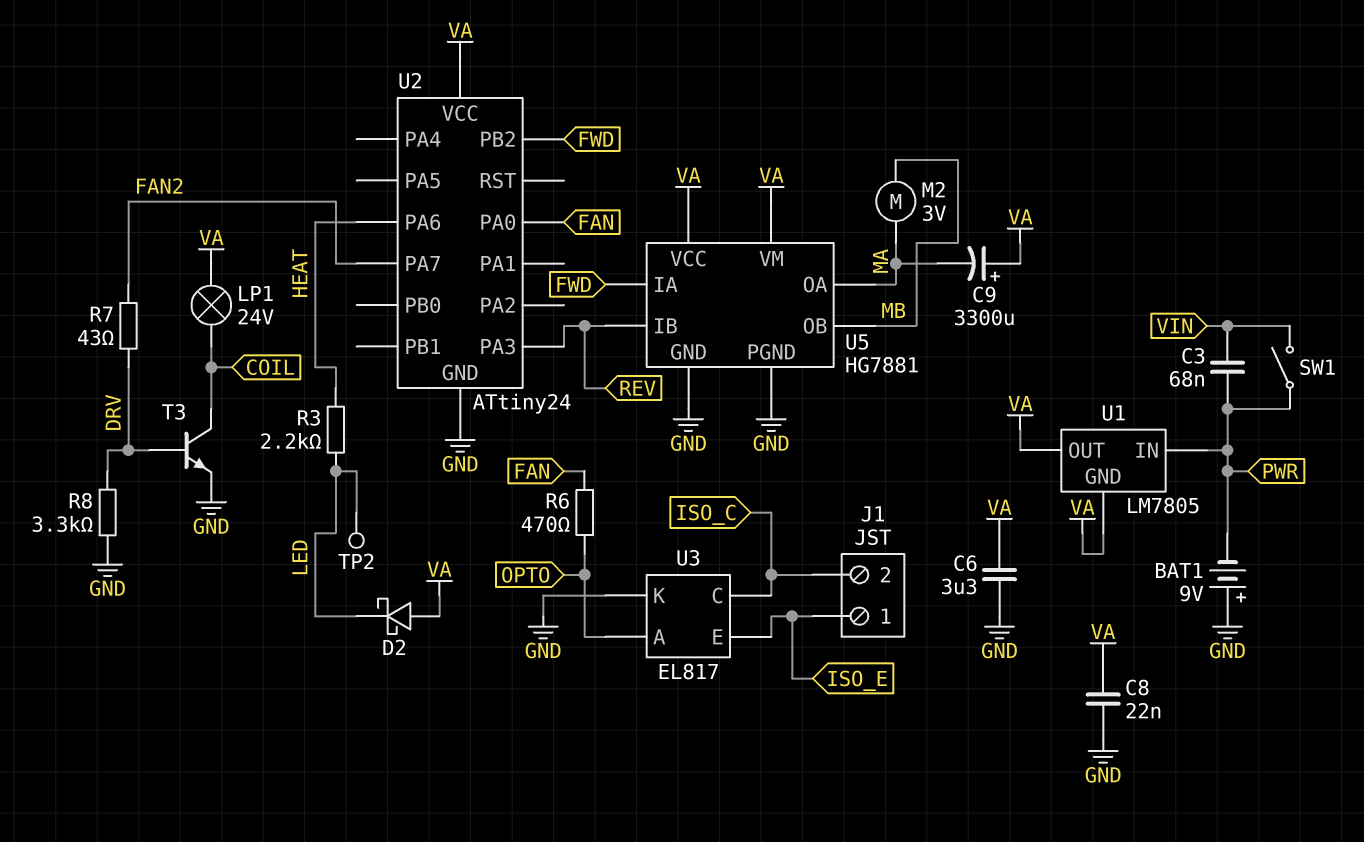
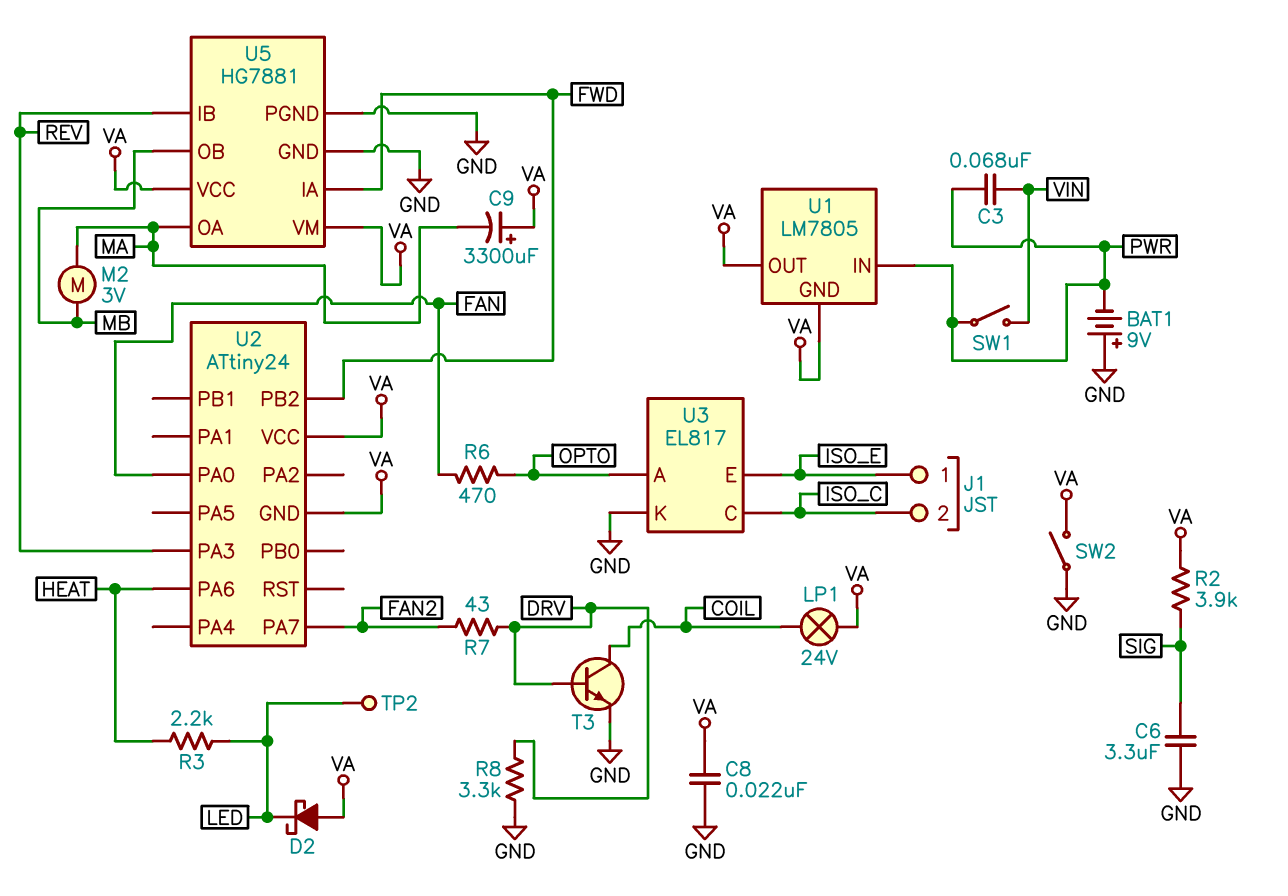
C6: 3.3uF (GND, VA) -> 3.3uF (GND, SIG)
R2: none -> 3.9k (SIG, VA)
SW2: none -> switch (GND, VA)
U2 pin GND: GND -> VA

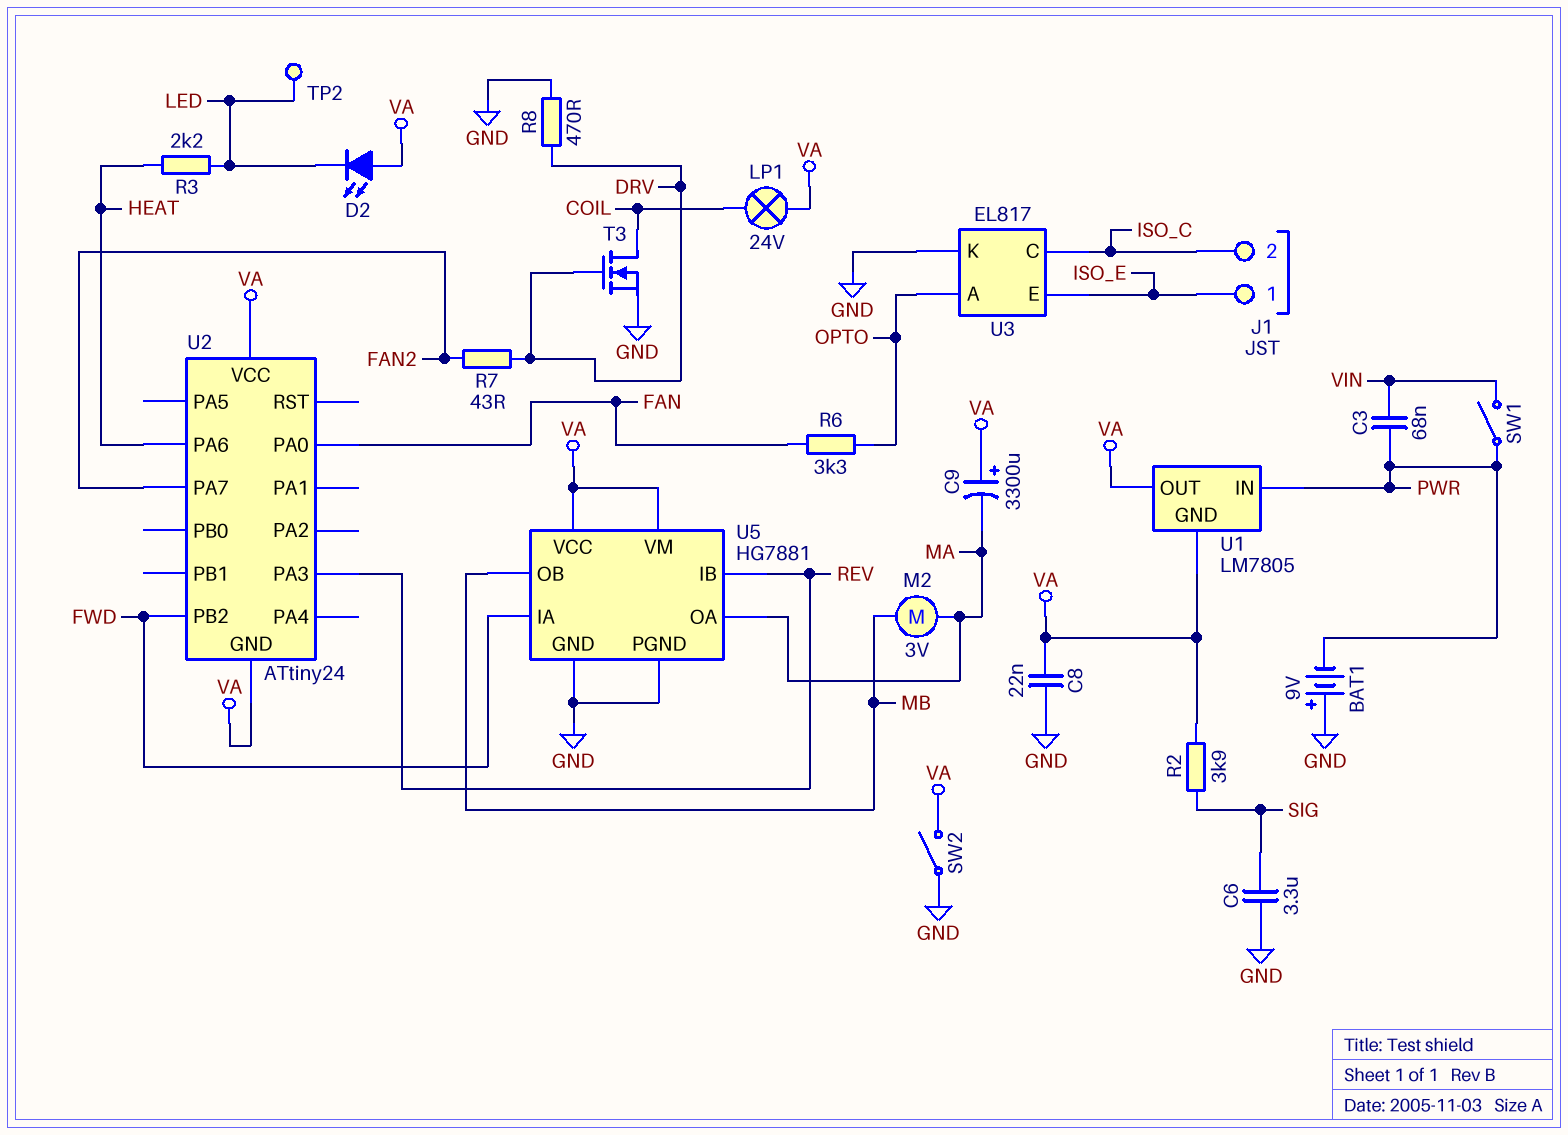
D2: schottky (A VA, K LED) -> LED (A VA, K LED)
R6: 470 (FAN, OPTO) -> 3.3k (FAN, OPTO)
R8: 3.3k (DRV, GND) -> 470 (DRV, GND)
T3: NPN (B DRV, C COIL, E GND) -> NMOS (G DRV, D COIL, S GND)

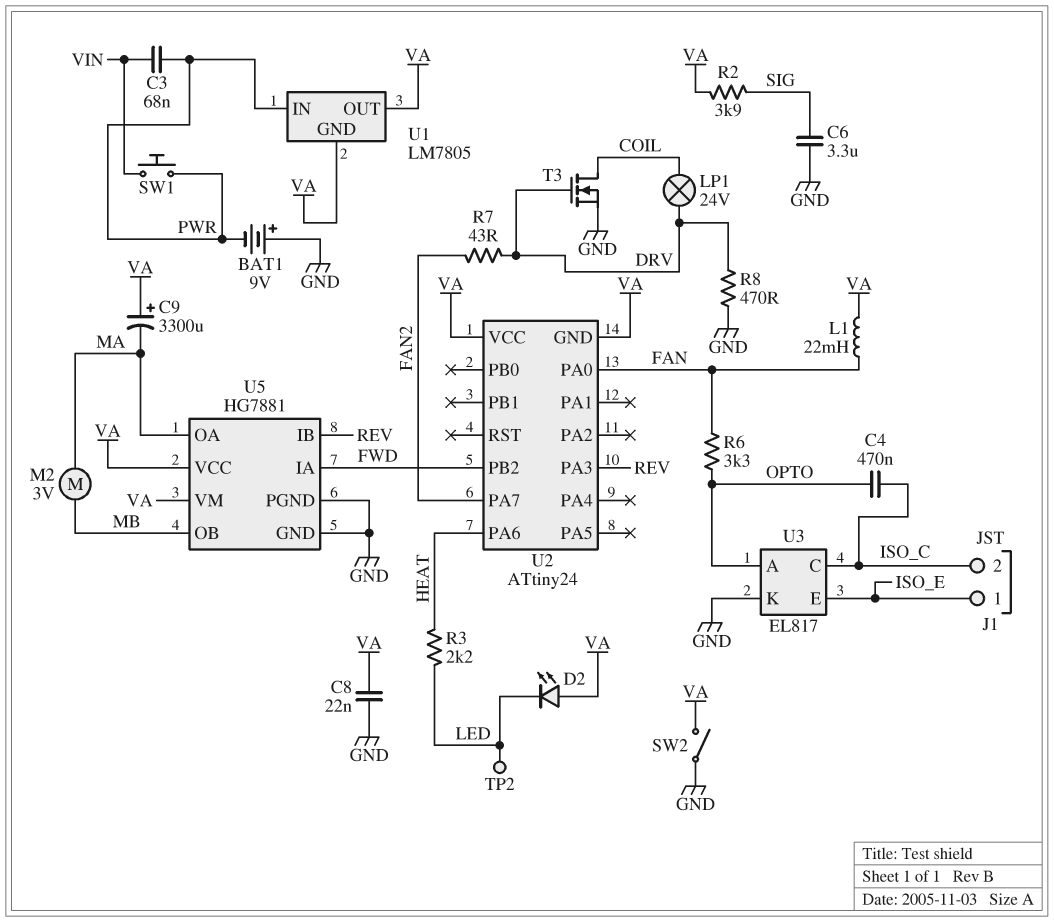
C4: none -> 470nF (ISO_C, OPTO)
L1: none -> 22mH (FAN, VA)
LP1: lamp 24V (COIL, VA) -> lamp 24V (COIL, DRV)
SW1: switch (PWR, VIN) -> button (PWR, VIN)

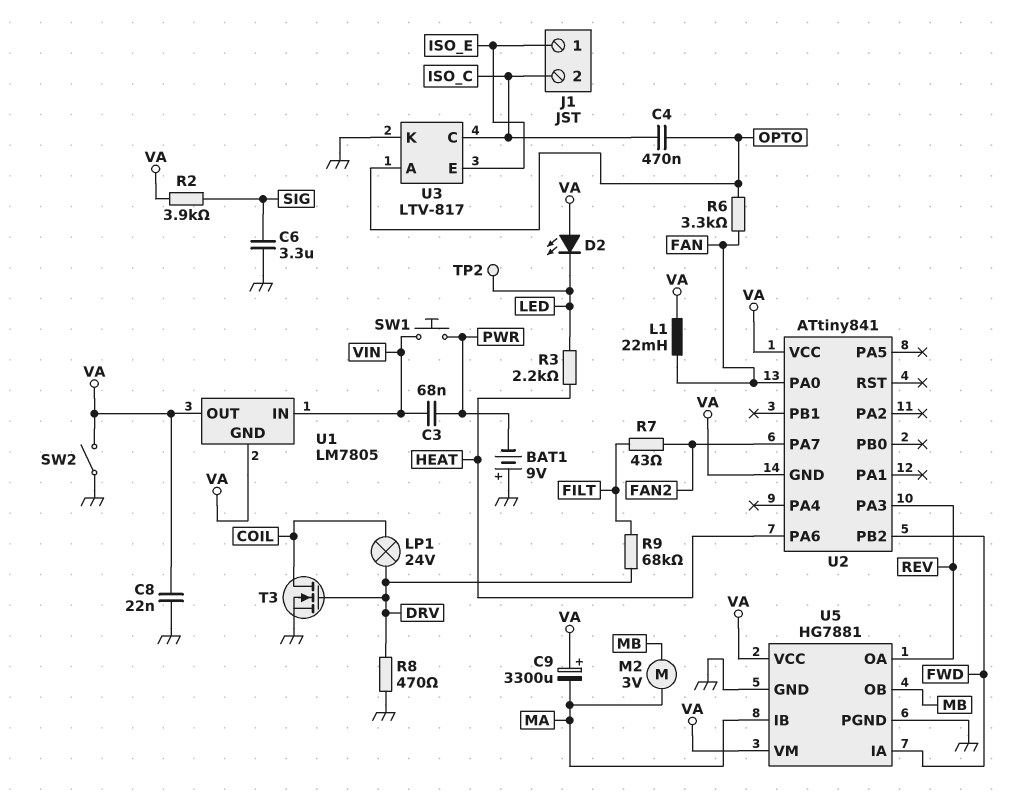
R7: 43 (DRV, FAN2) -> 43 (FAN2, FILT)
R9: none -> 68k (DRV, FILT)
U1 pin IN: PWR -> VIN
U2: ATtiny24 -> ATtiny841
U3: EL817 -> LTV-817
U5 pin IB: REV -> MA
U5 pin OA: MA -> REV

